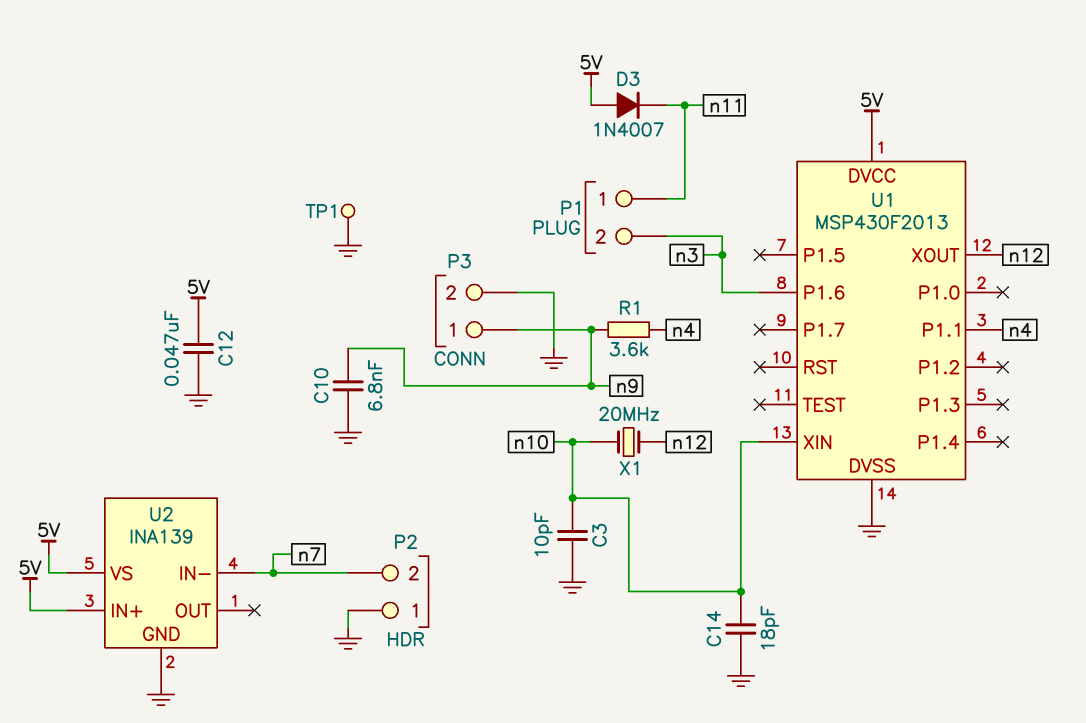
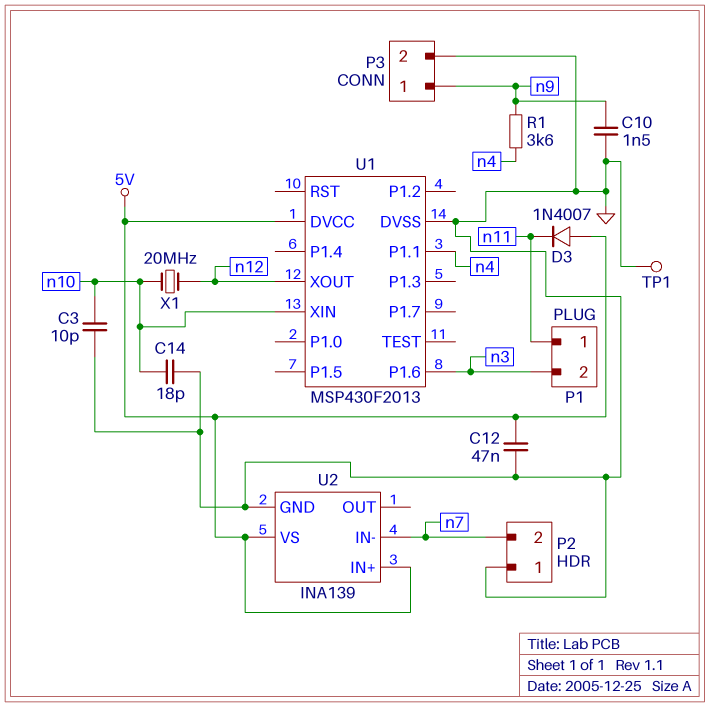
C10: 6.8nF (GND, n9) -> 1.5nF (GND, n9)

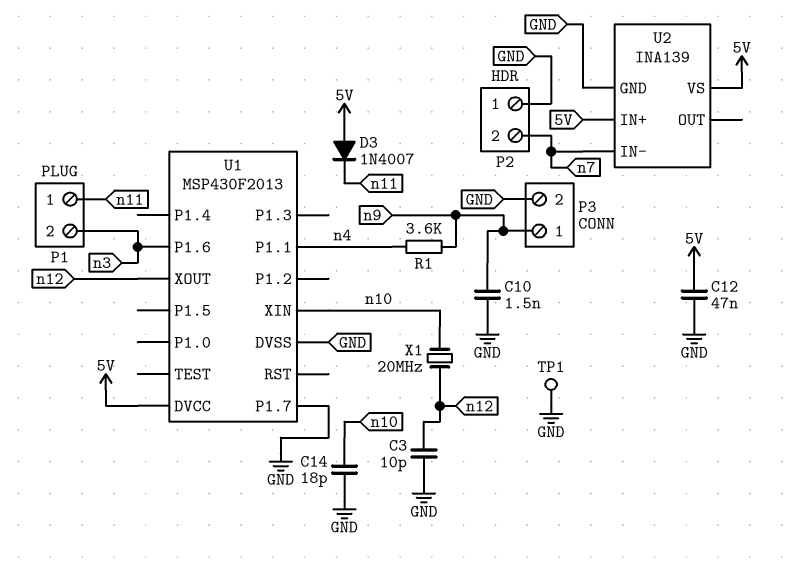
C3: 10pF (GND, n10) -> 10pF (GND, n12)
U1 pin P1.7: none -> GND

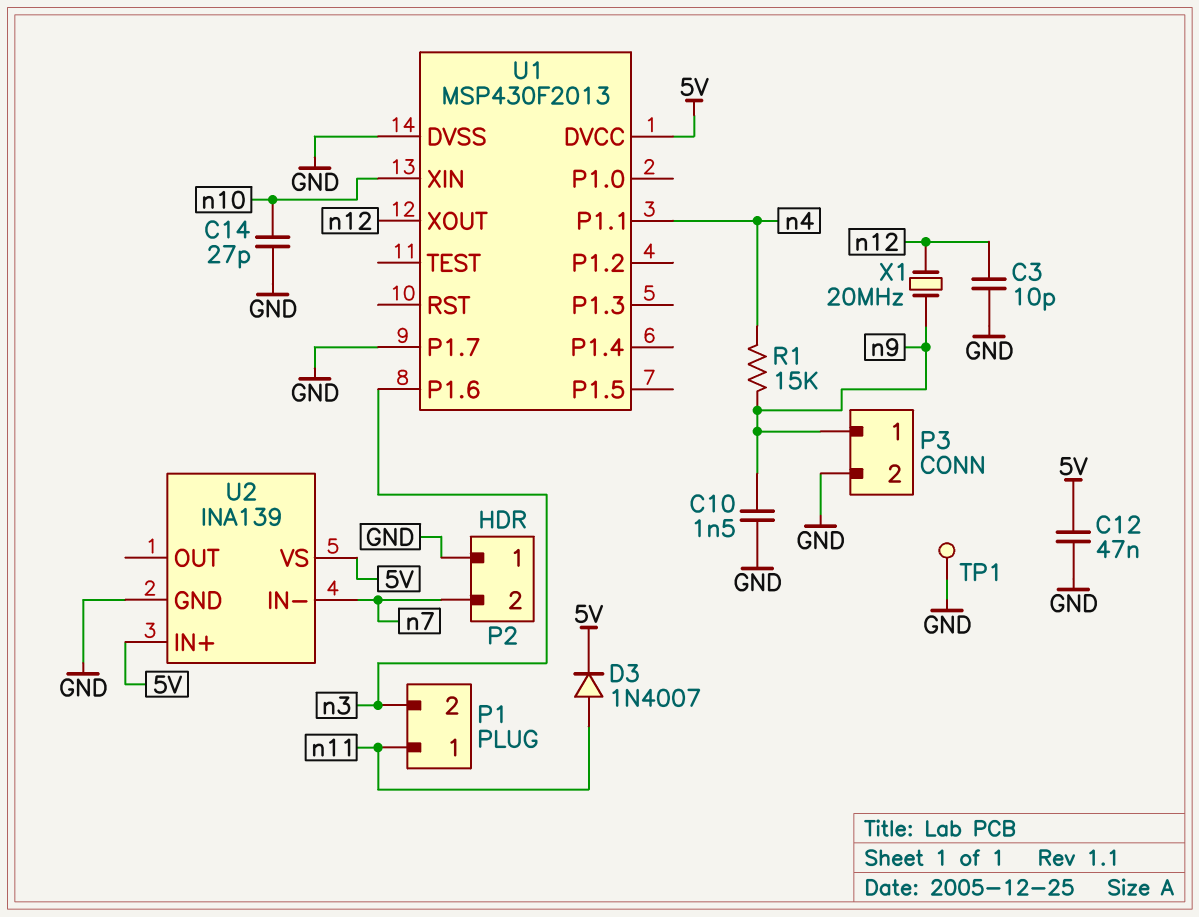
C14: 18pF (GND, n10) -> 27pF (GND, n10)
D3: diode 1N4007 (A 5V, K n11) -> diode 1N4007 (A n11, K 5V)
R1: 3.6k (n4, n9) -> 15k (n4, n9)
X1: 20MHz (n10, n12) -> 20MHz (n9, n12)

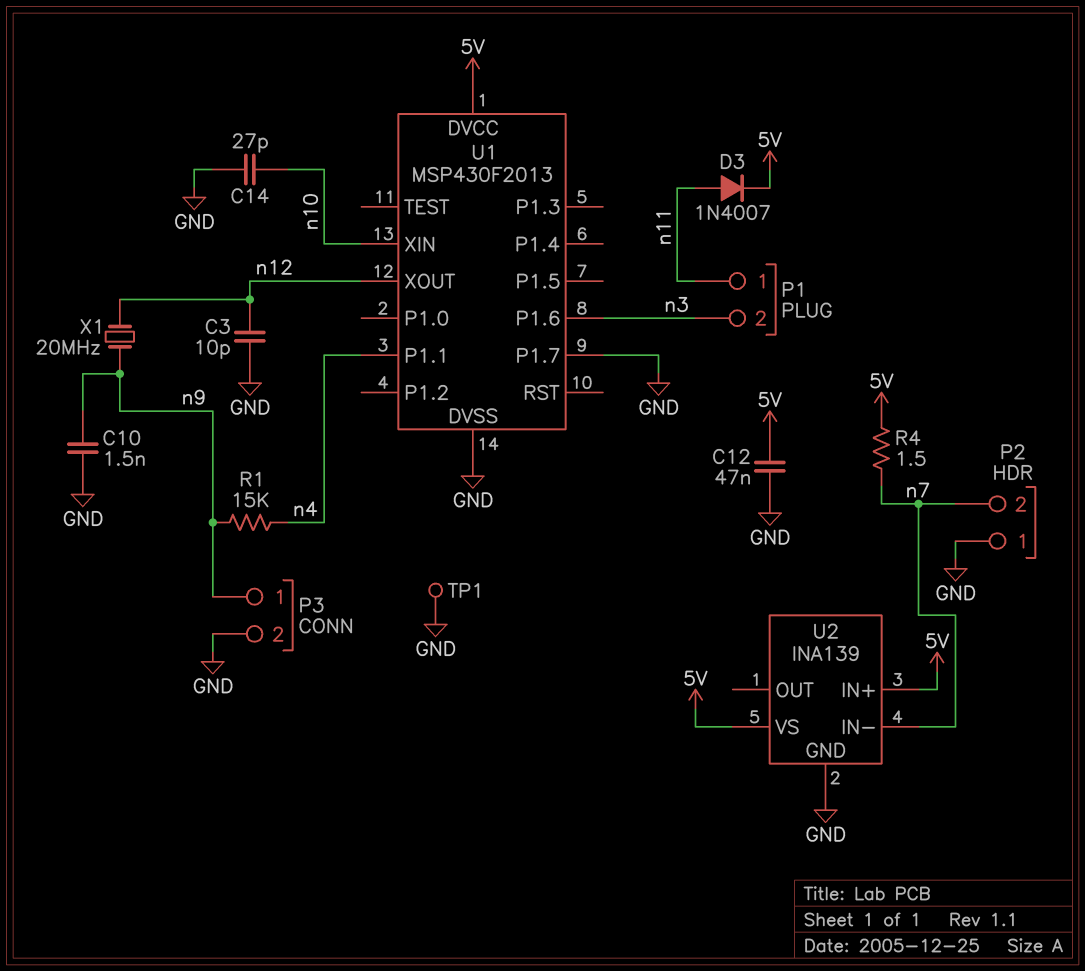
R4: none -> 1.5 (5V, n7)

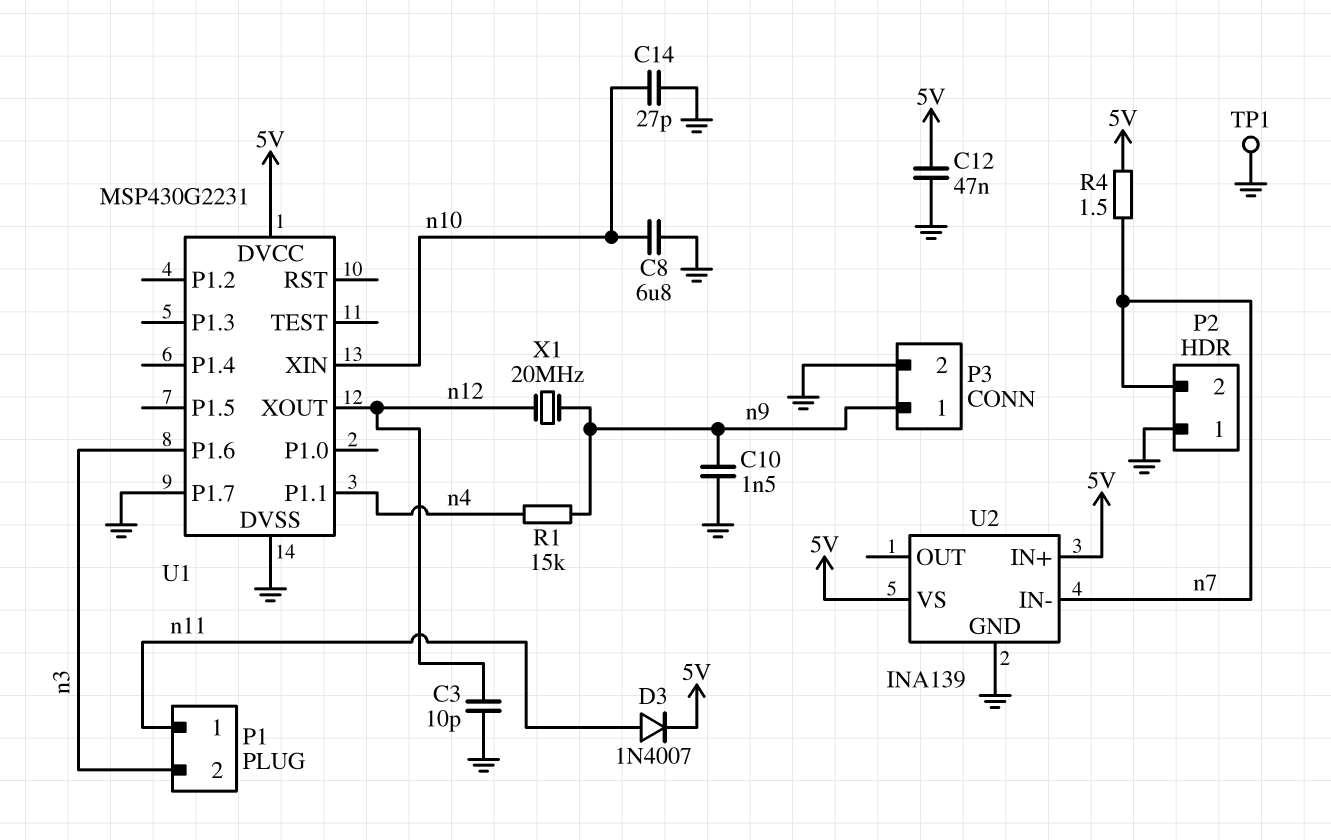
C8: none -> 6.8uF (GND, n10)
U1: MSP430F2013 -> MSP430G2231

